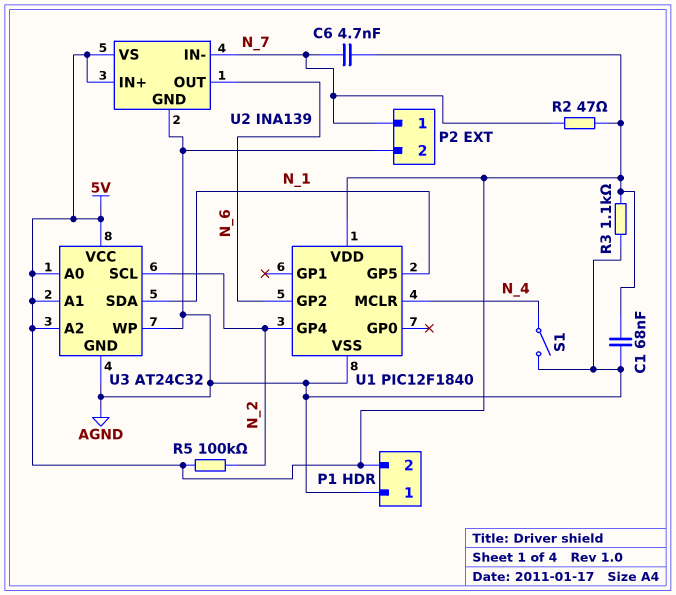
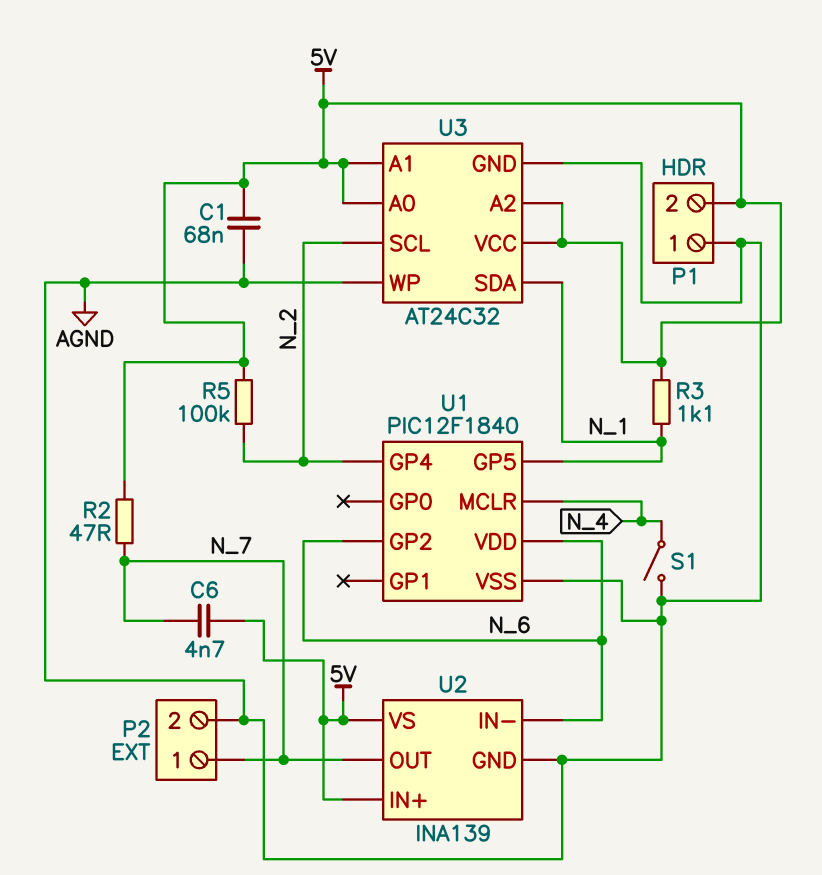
R3: 1.1k (5V, AGND) -> 1.1k (5V, N_1)
U1 pin VDD: 5V -> N_6
U2 pin IN-: N_7 -> N_6
U2 pin OUT: N_6 -> N_7

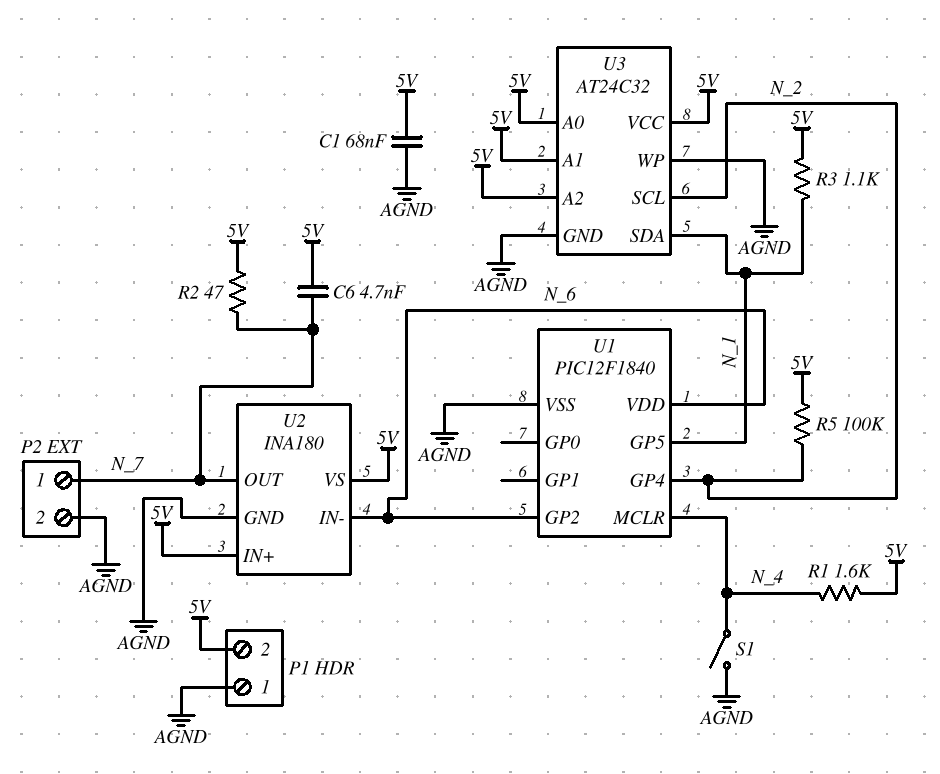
R1: none -> 1.6k (5V, N_4)
U2: INA139 -> INA180

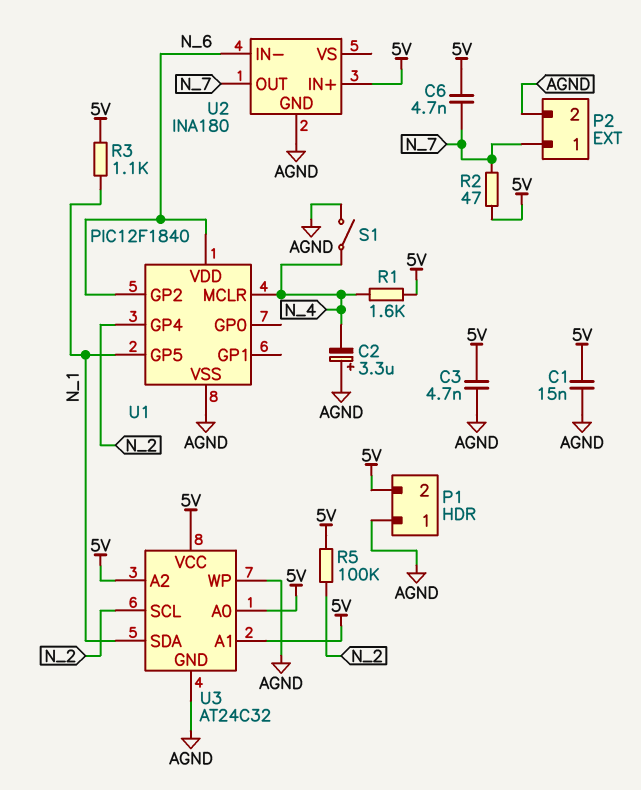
C1: 68nF (5V, AGND) -> 15nF (5V, AGND)
C2: none -> 3.3uF (plus AGND, minus N_4)
C3: none -> 4.7nF (5V, AGND)
U2 pin VS: 5V -> none

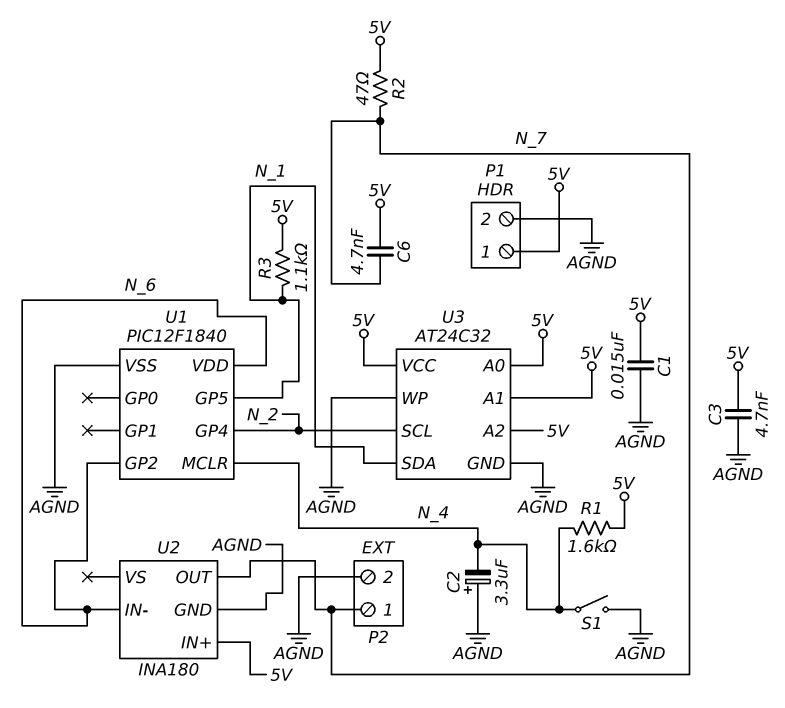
P1 pin 1: AGND -> 5V
P1 pin 2: 5V -> AGND
R5: 100k (5V, N_2) -> none

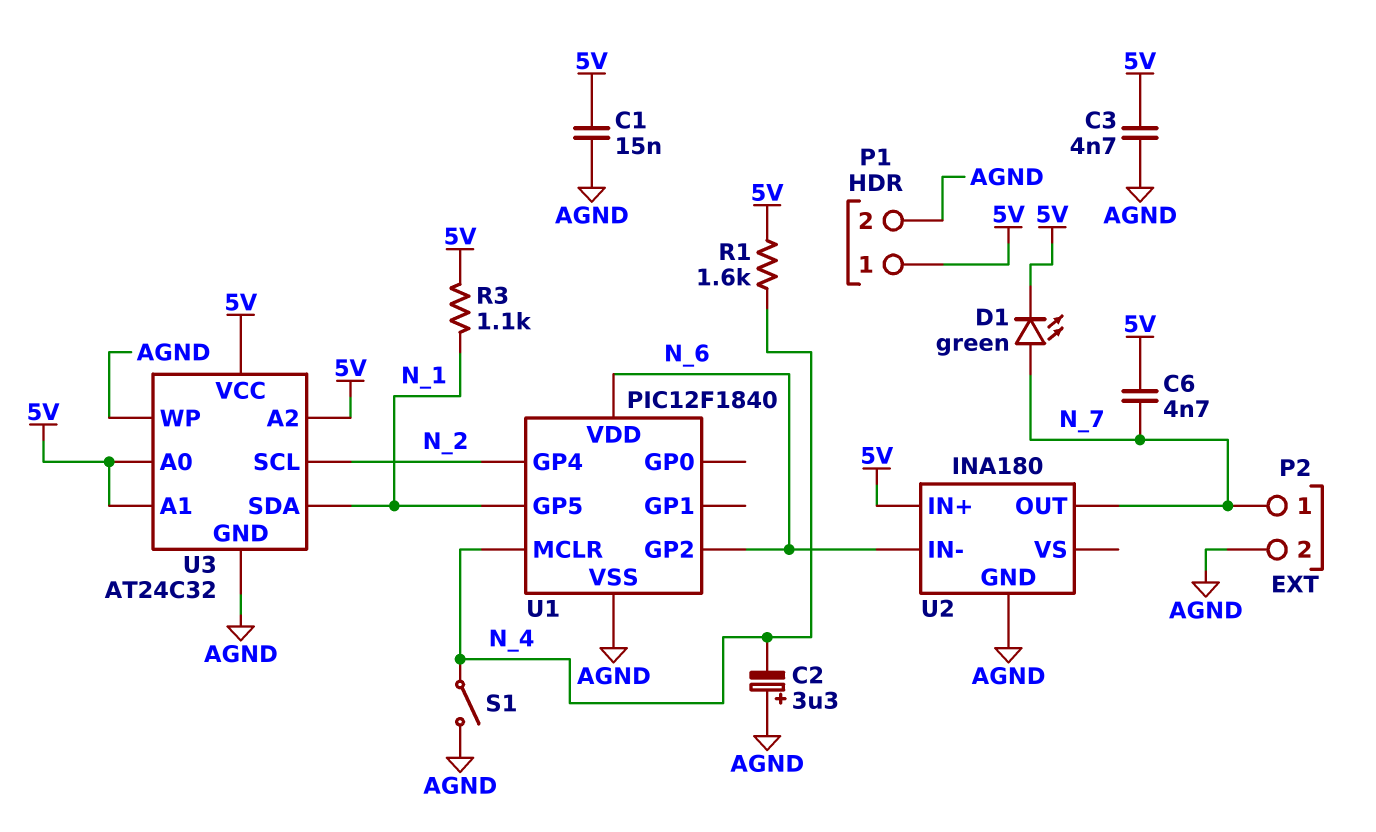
D1: none -> LED green (A N_7, K 5V)
R2: 47 (5V, N_7) -> none

